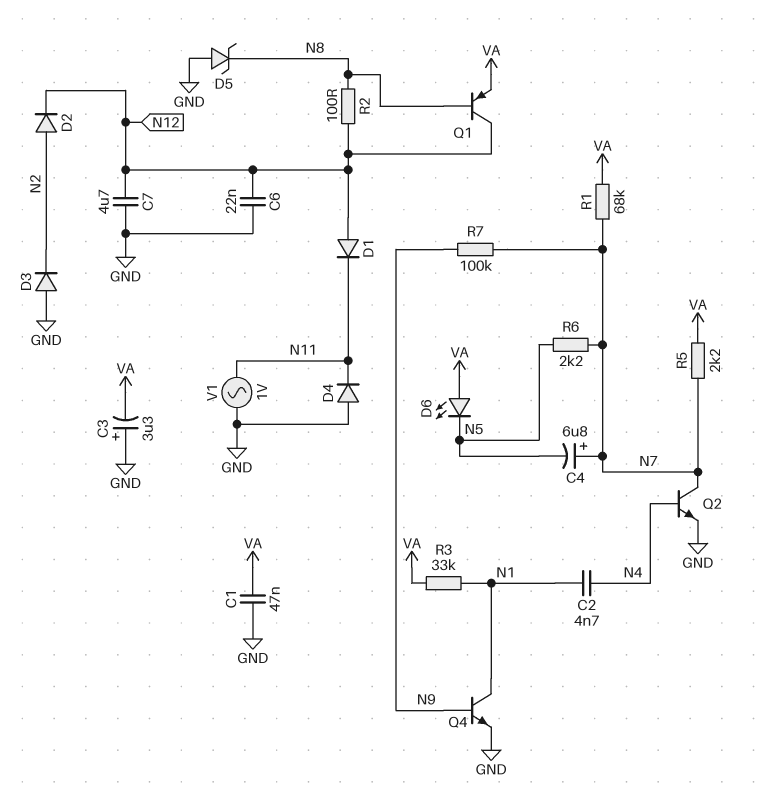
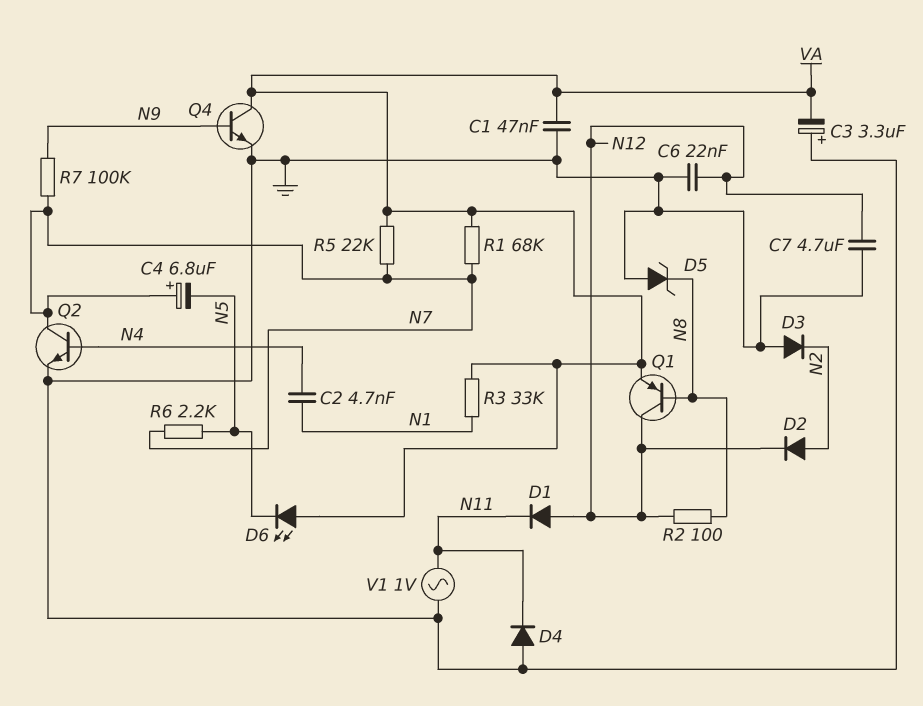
Q4: NPN (B N9, C N1, E GND) -> NPN (B N9, C VA, E GND)
R5: 2.2k (N7, VA) -> 22k (N7, VA)

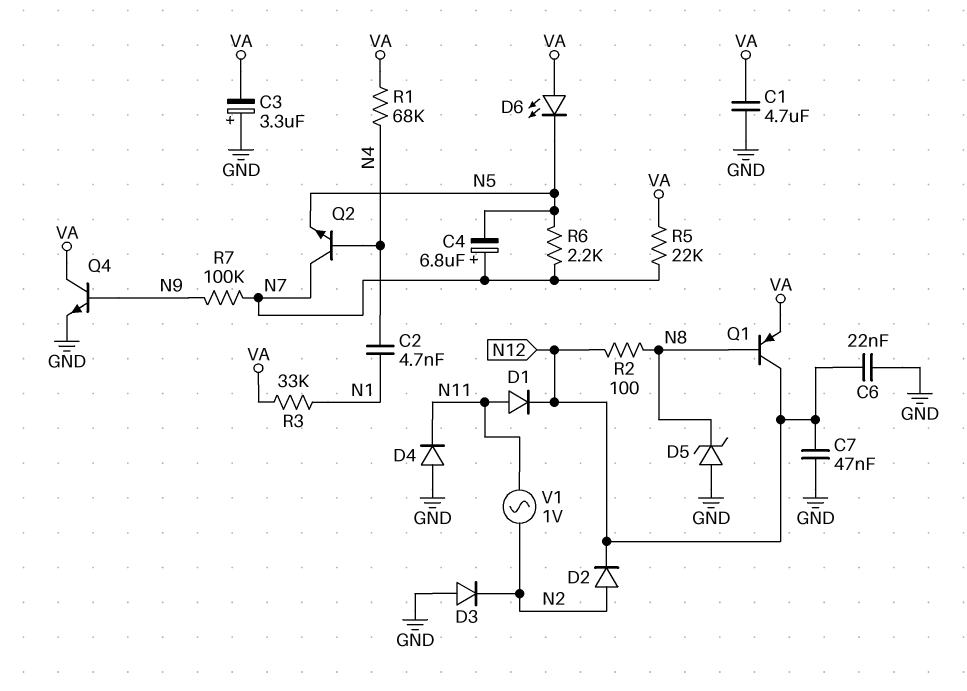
C1: 47nF (GND, VA) -> 4.7uF (GND, VA)
C7: 4.7uF (GND, N12) -> 47nF (GND, N12)
D1: diode (A N12, K N11) -> diode (A N11, K N12)
Q2: NPN (B N4, C N7, E GND) -> NPN (B N4, C N7, E N5)
R1: 68k (N7, VA) -> 68k (N4, VA)
V1: AC 1V (GND, N11) -> AC 1V (N2, N11)

